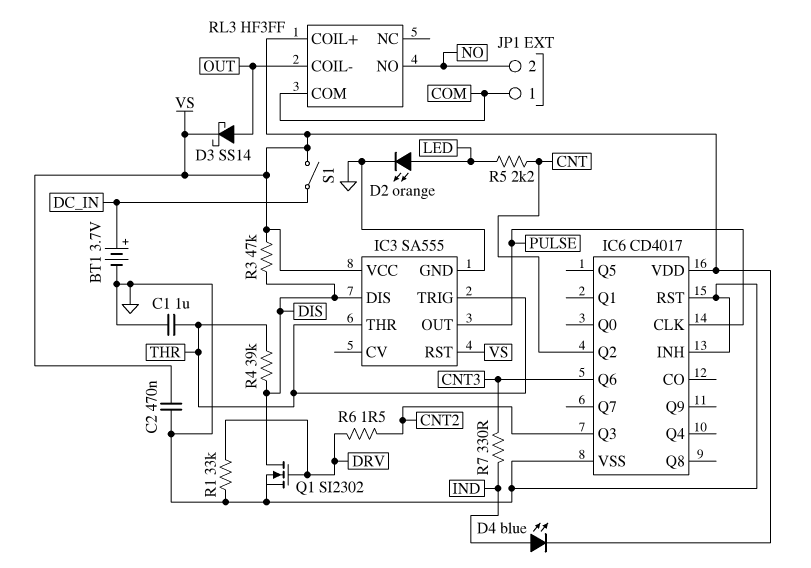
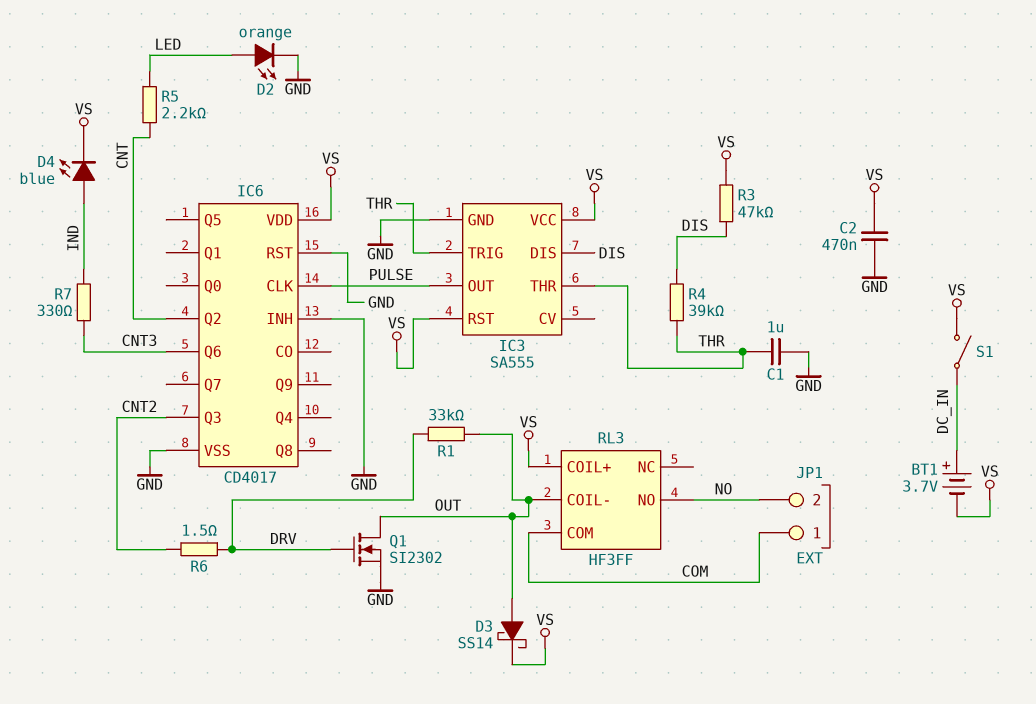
BT1: 3.7V (plus DC_IN, minus GND) -> 3.7V (plus DC_IN, minus VS)
Q1: NMOS SI2302 (G DRV, D DIS, S GND) -> NMOS SI2302 (G DRV, D OUT, S GND)
R1: 33k (DRV, GND) -> 33k (DRV, OUT)

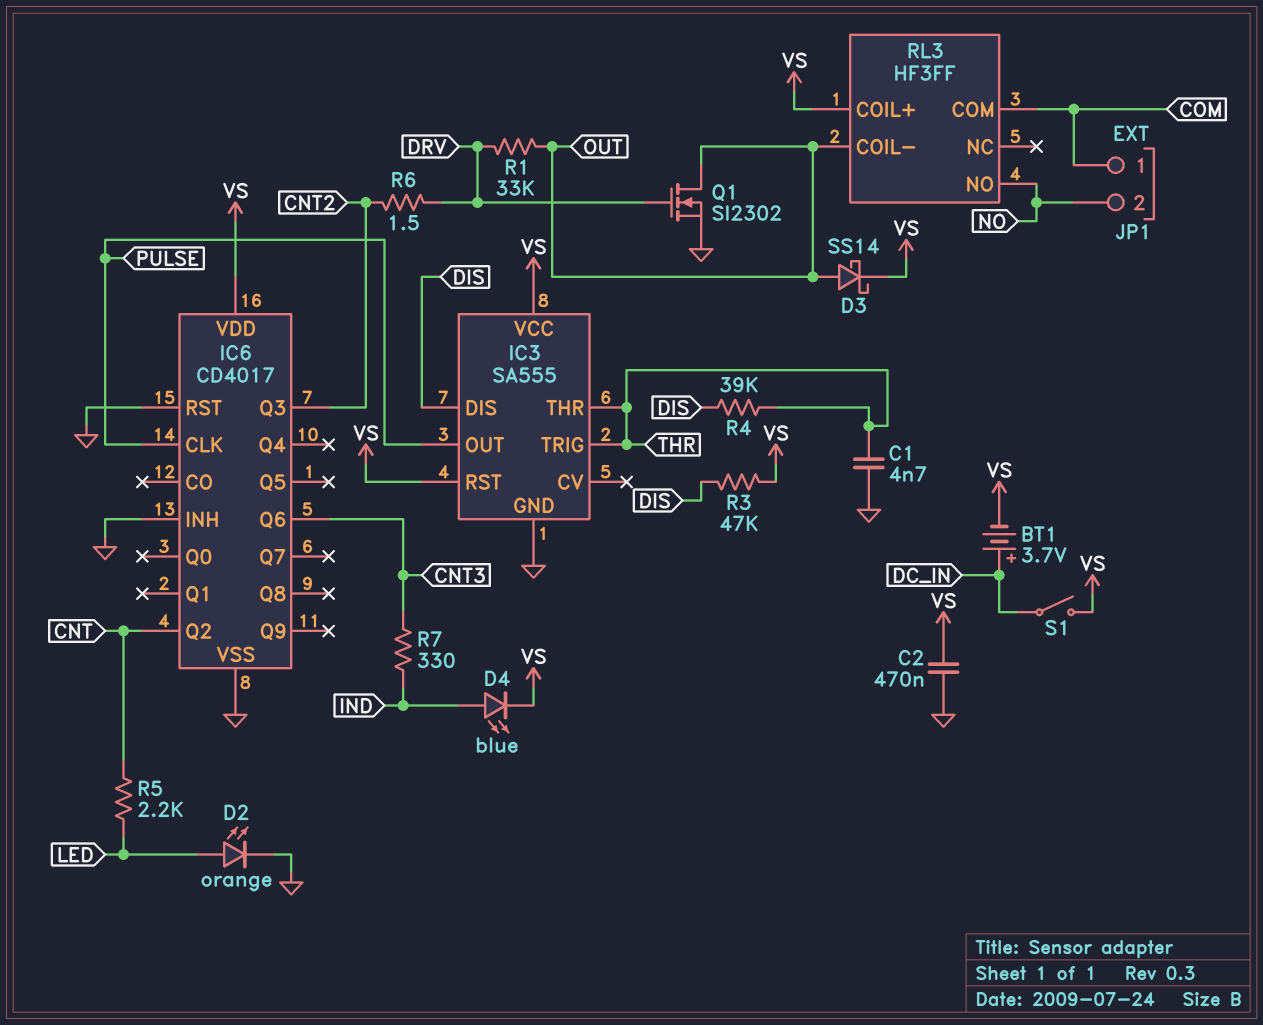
C1: 1uF (GND, THR) -> 4.7nF (GND, THR)

